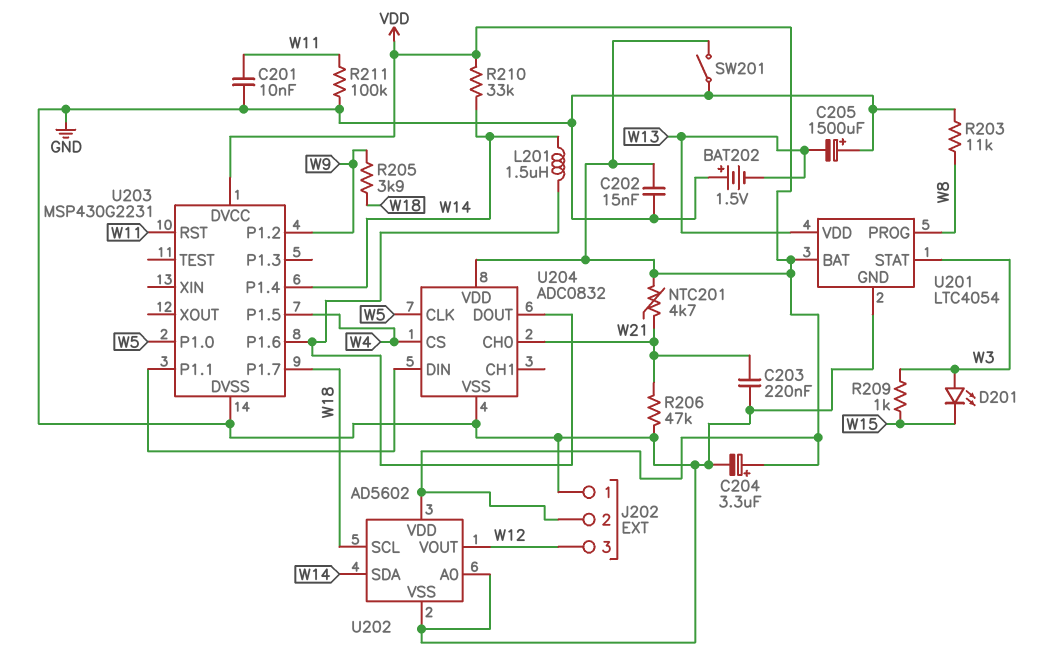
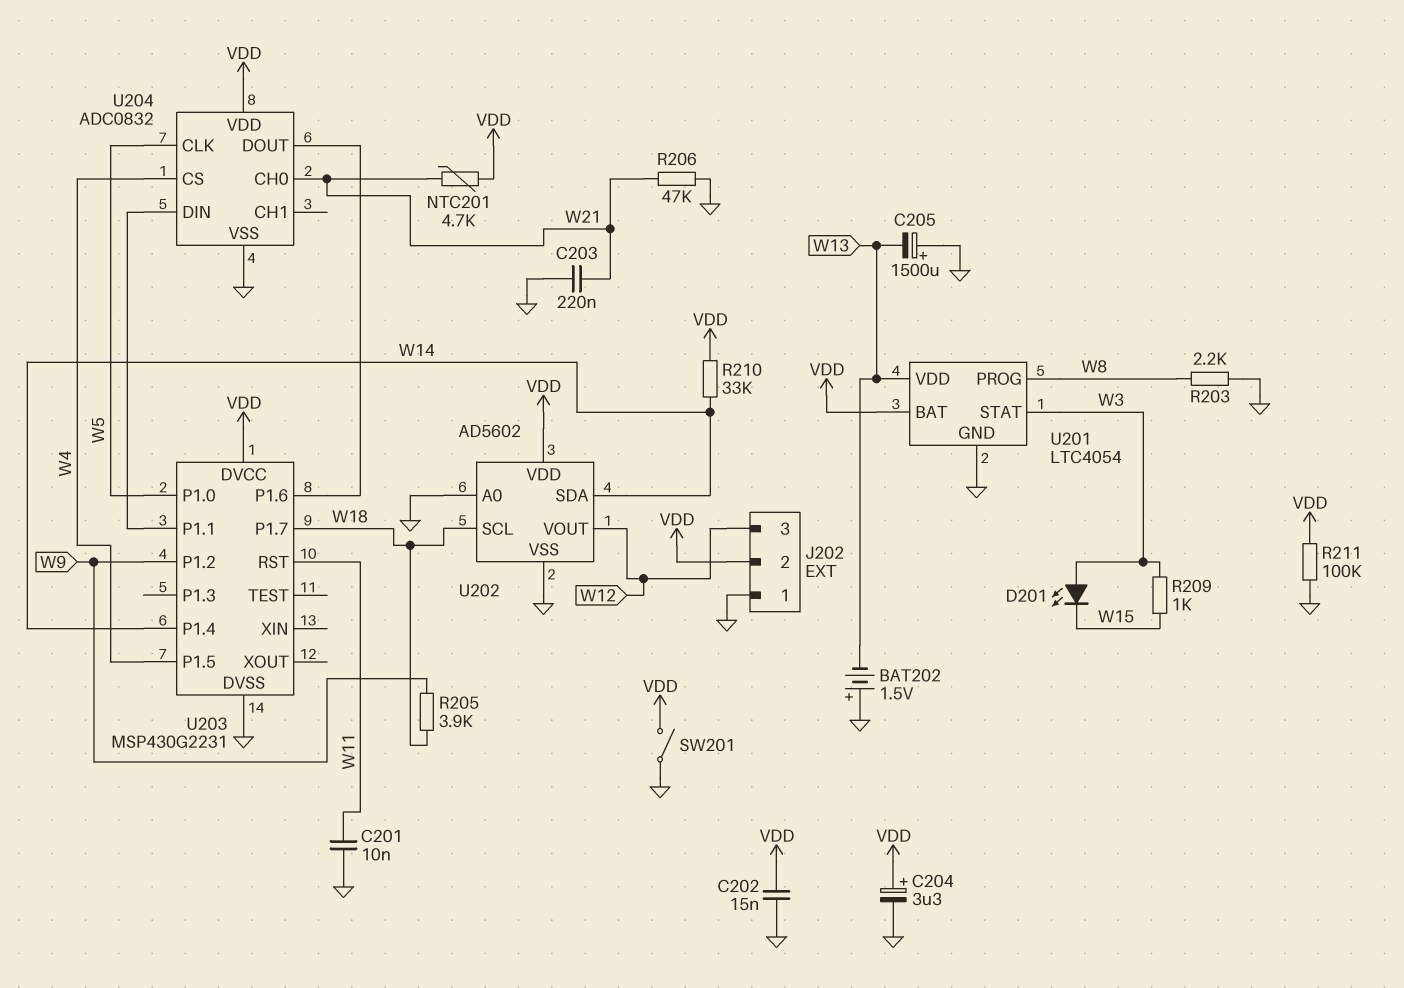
L201: 1.5uH (U203/P1.6, W14) -> none
R203: 11k (GND, W8) -> 2.2k (GND, W8)
R211: 100k (GND, W11) -> 100k (GND, VDD)

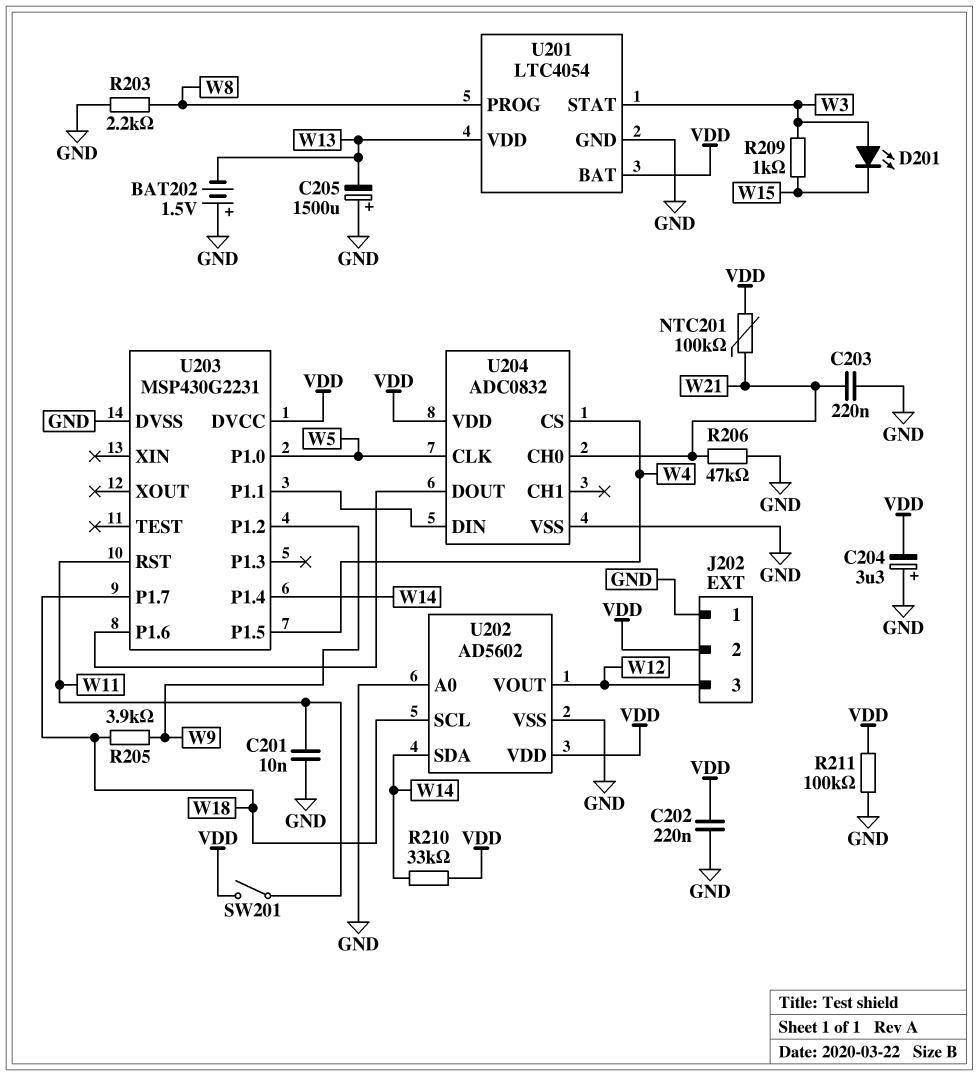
C202: 15nF (GND, VDD) -> 220nF (GND, VDD)
C204: 3.3uF (plus VDD, minus GND) -> 3.3uF (plus GND, minus VDD)
NTC201: 4.7k (VDD, W21) -> 100k (VDD, W21)
SW201: switch (GND, VDD) -> switch (VDD, W11)

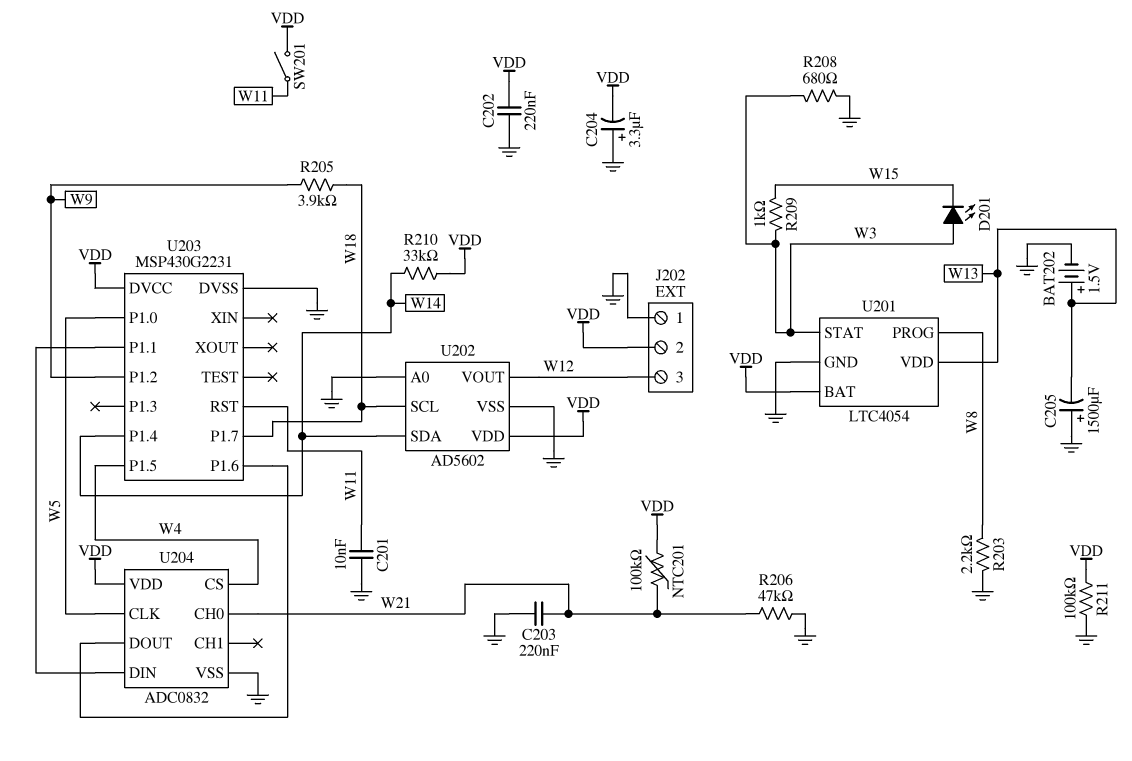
BAT202: 1.5V (plus GND, minus W13) -> 1.5V (plus W13, minus GND)
R208: none -> 680 (GND, W3)

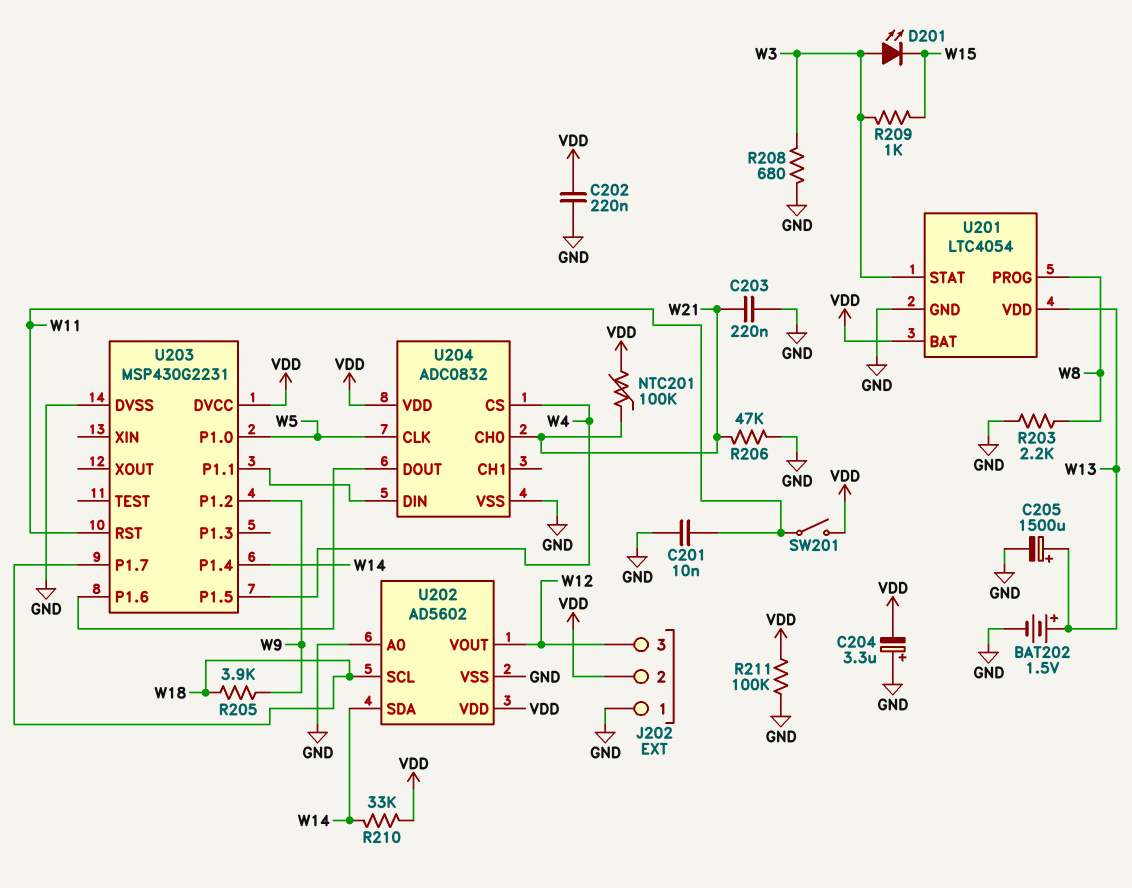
C205: 1500uF (plus GND, minus W13) -> 1500uF (plus W13, minus GND)

